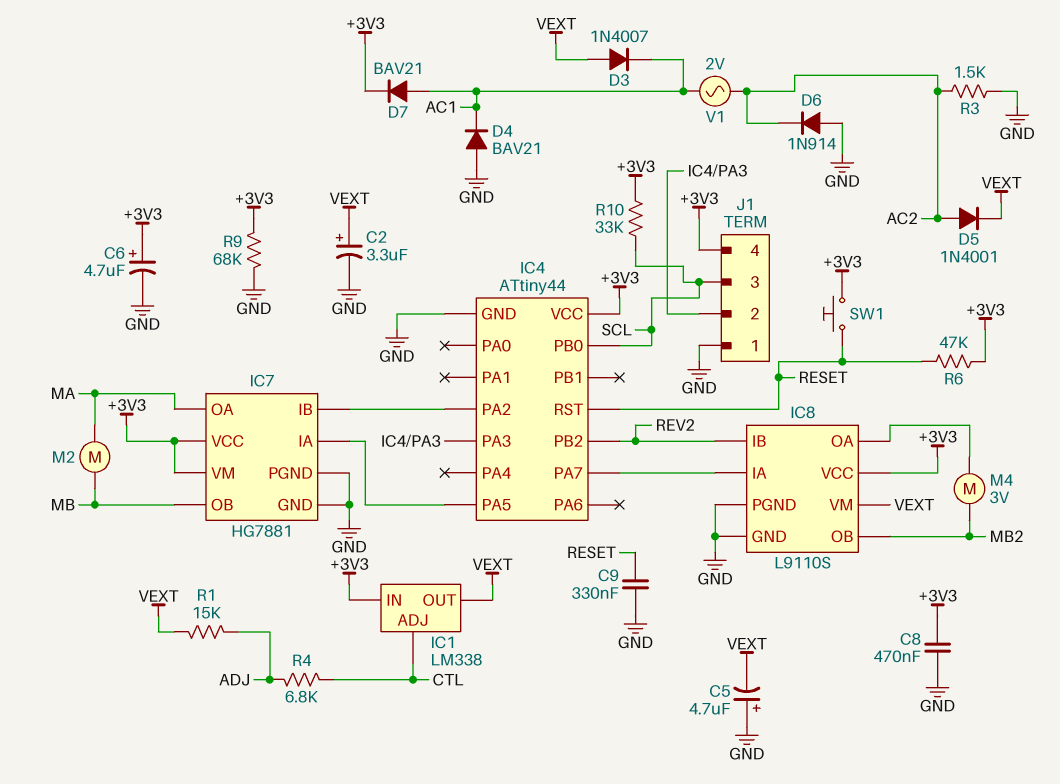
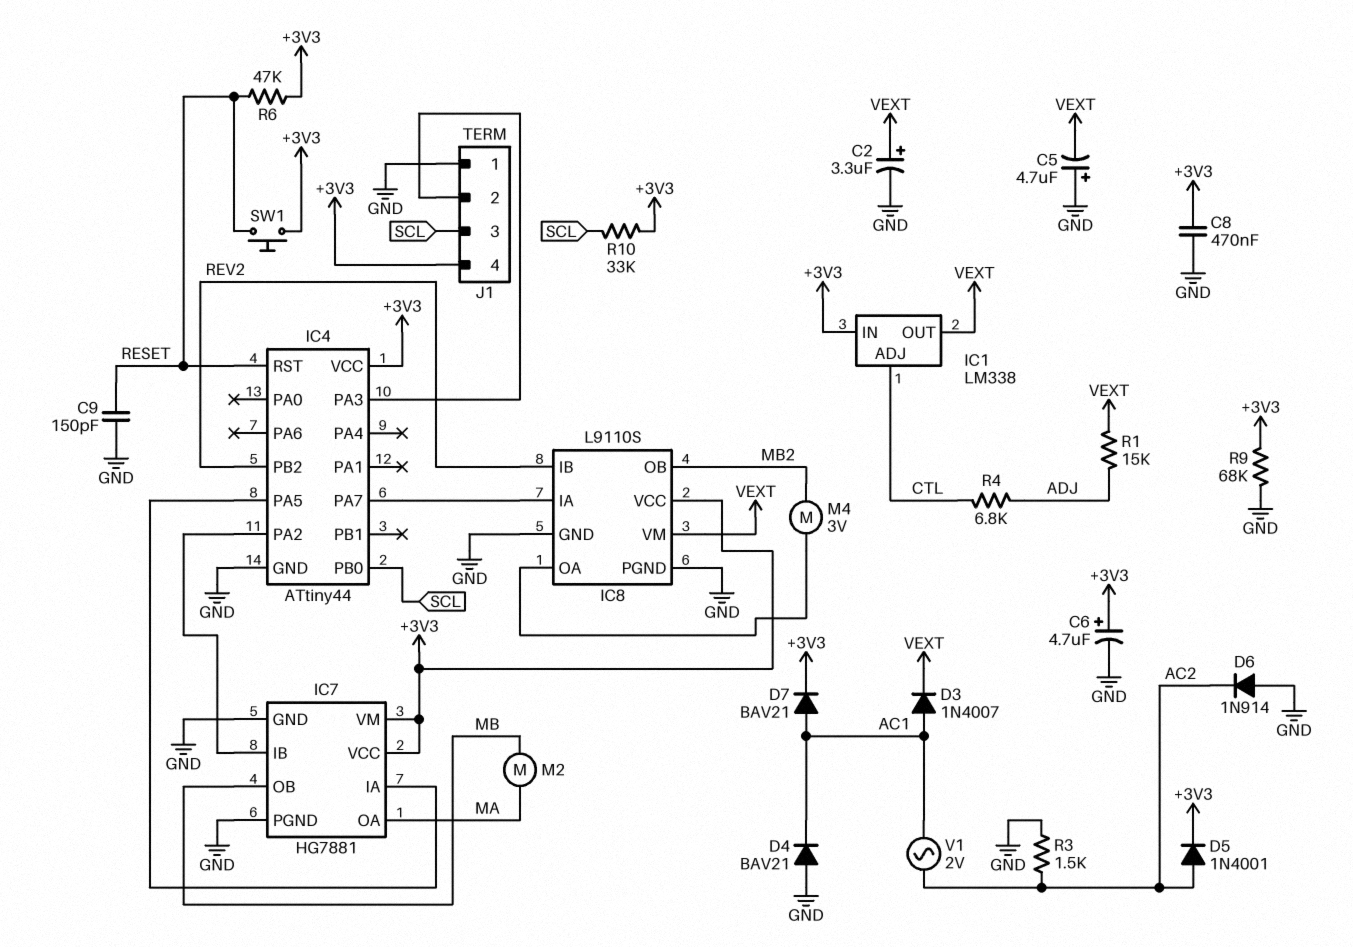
C9: 330nF (GND, RESET) -> 150pF (GND, RESET)
D3: diode 1N4007 (A VEXT, K AC1) -> diode 1N4007 (A AC1, K VEXT)
D5: diode 1N4001 (A AC2, K VEXT) -> diode 1N4001 (A AC2, K +3V3)

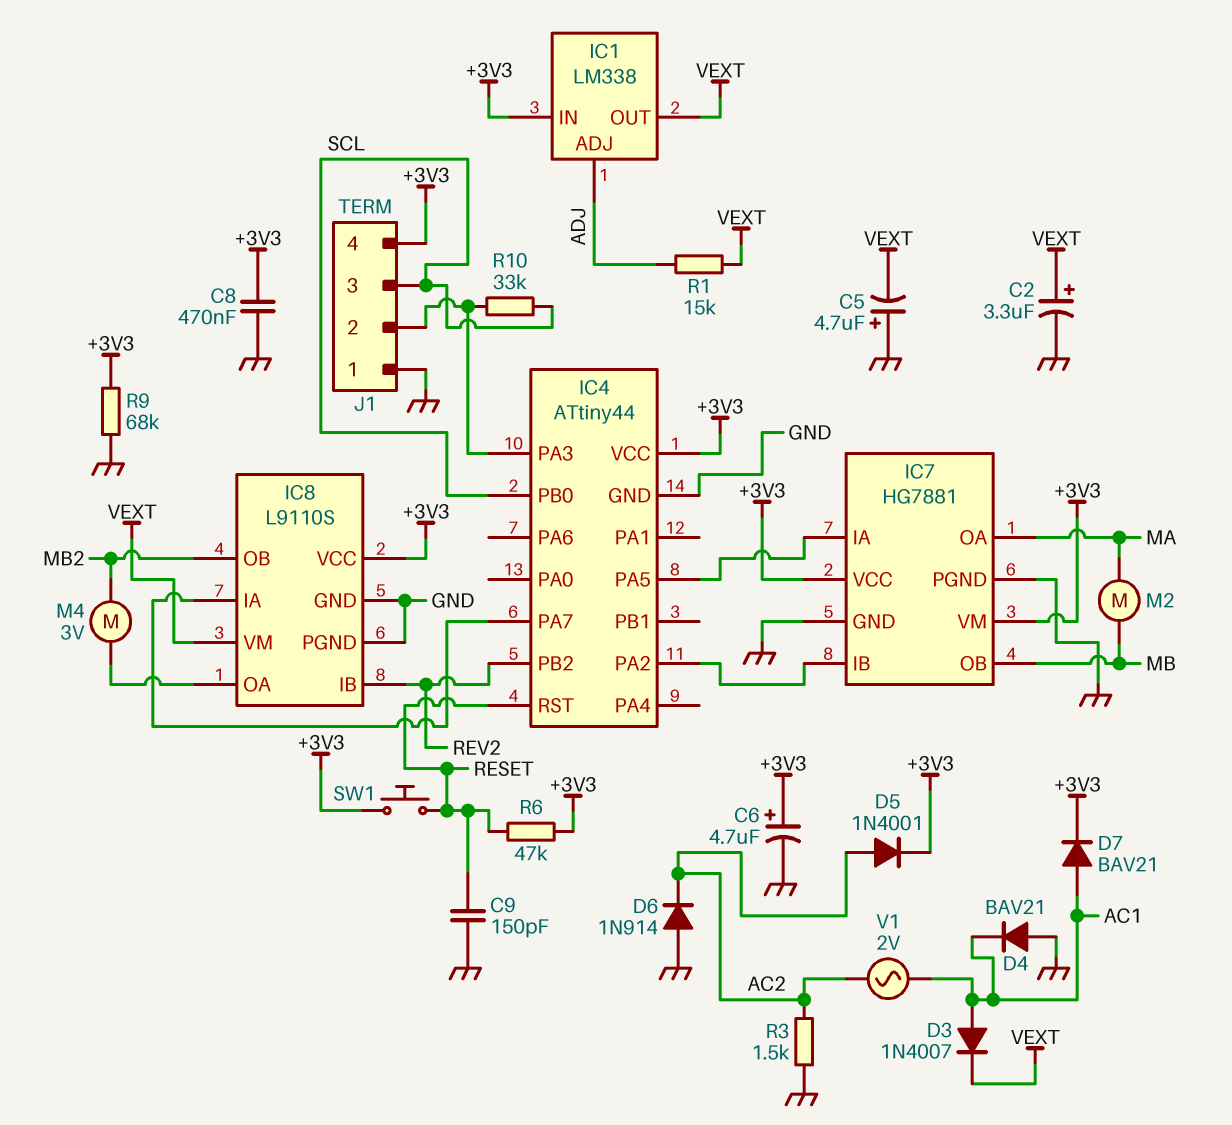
IC1 pin ADJ: CTL -> ADJ
R4: 6.8k (ADJ, CTL) -> none
R10: 33k (+3V3, SCL) -> 33k (IC4/PA3, SCL)

